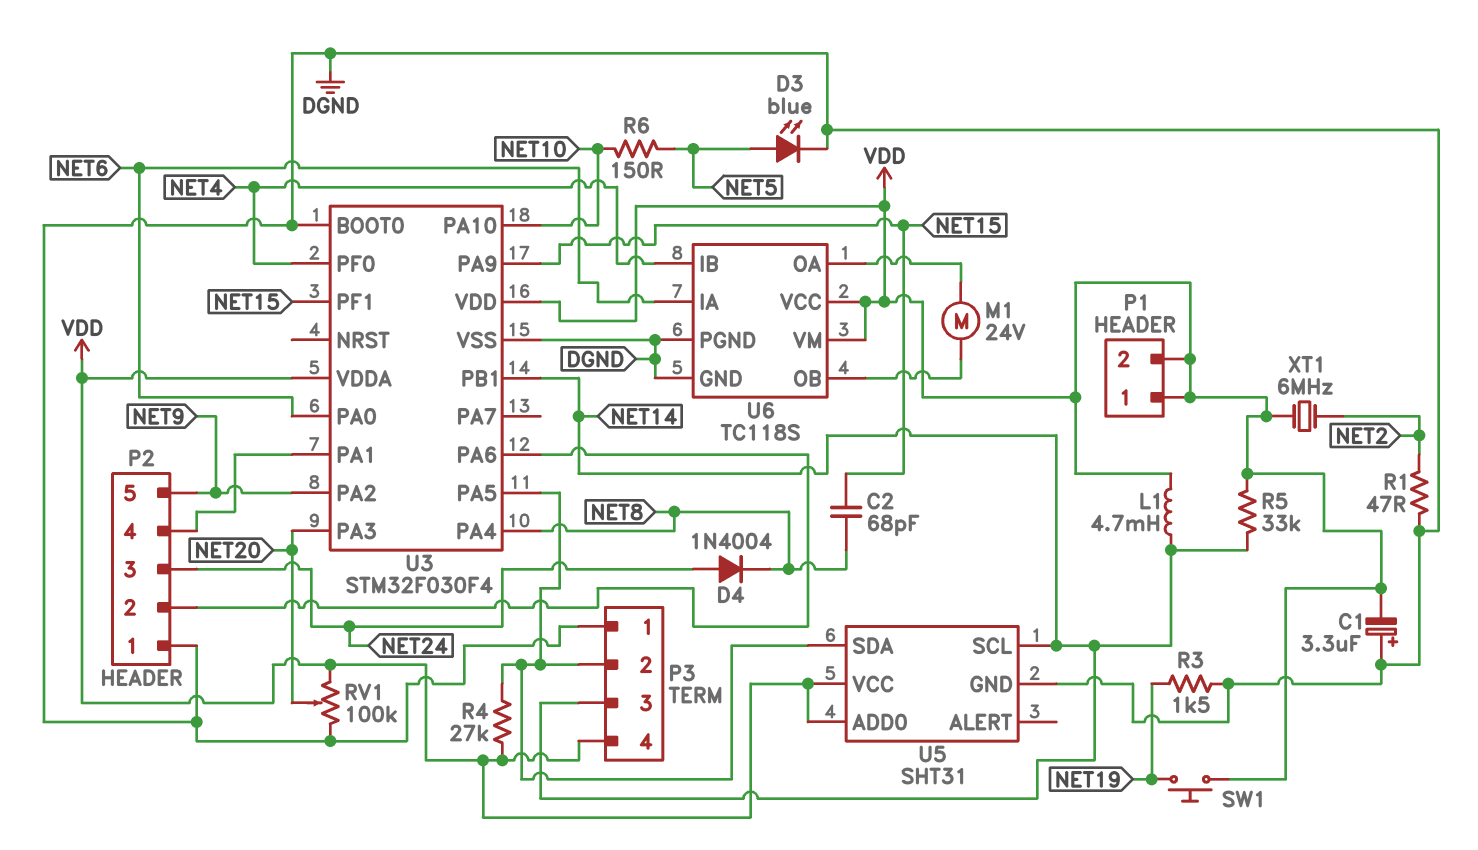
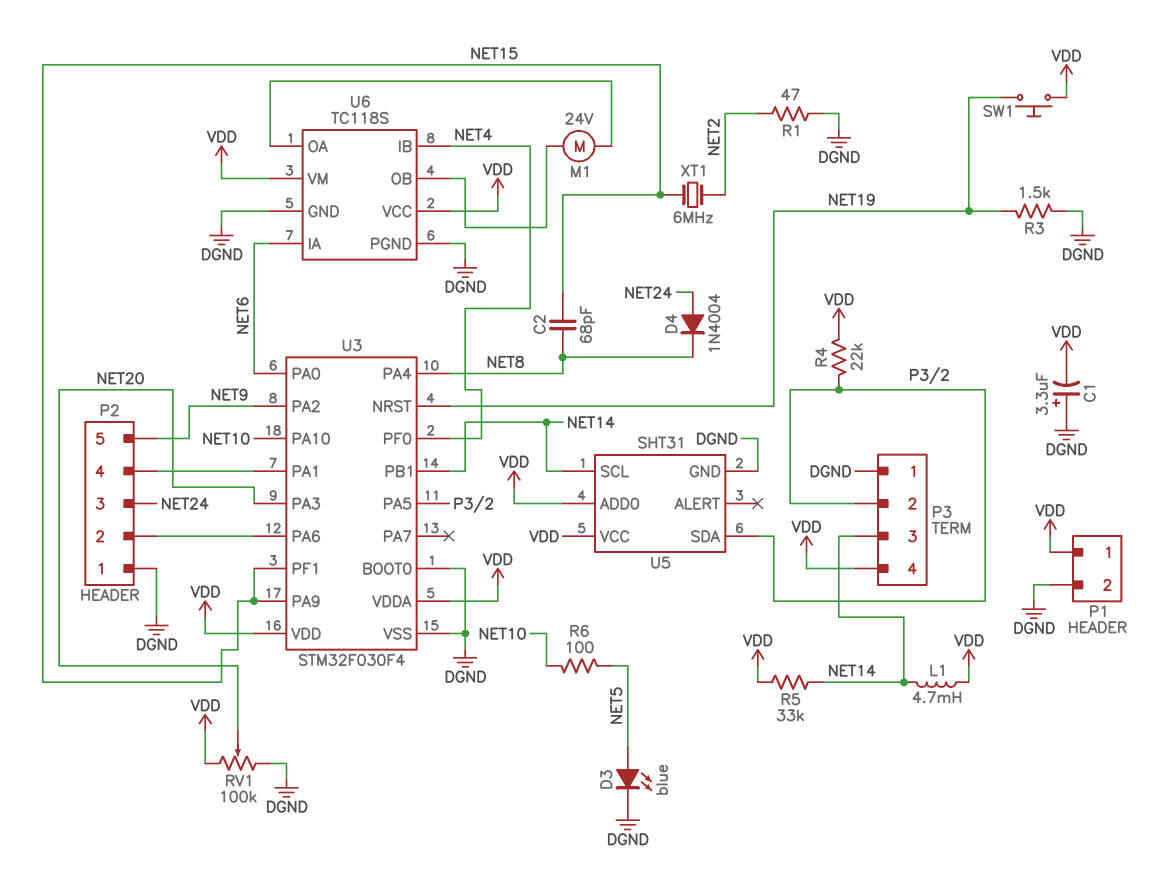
P1 pin 2: VDD -> DGND
R4: 27k (P3/2, VDD) -> 22k (P3/2, VDD)
R6: 150 (NET5, NET10) -> 100 (NET5, NET10)
U3 pin NRST: none -> NET19
XT1: 6MHz (NET2, VDD) -> 6MHz (NET2, NET15)

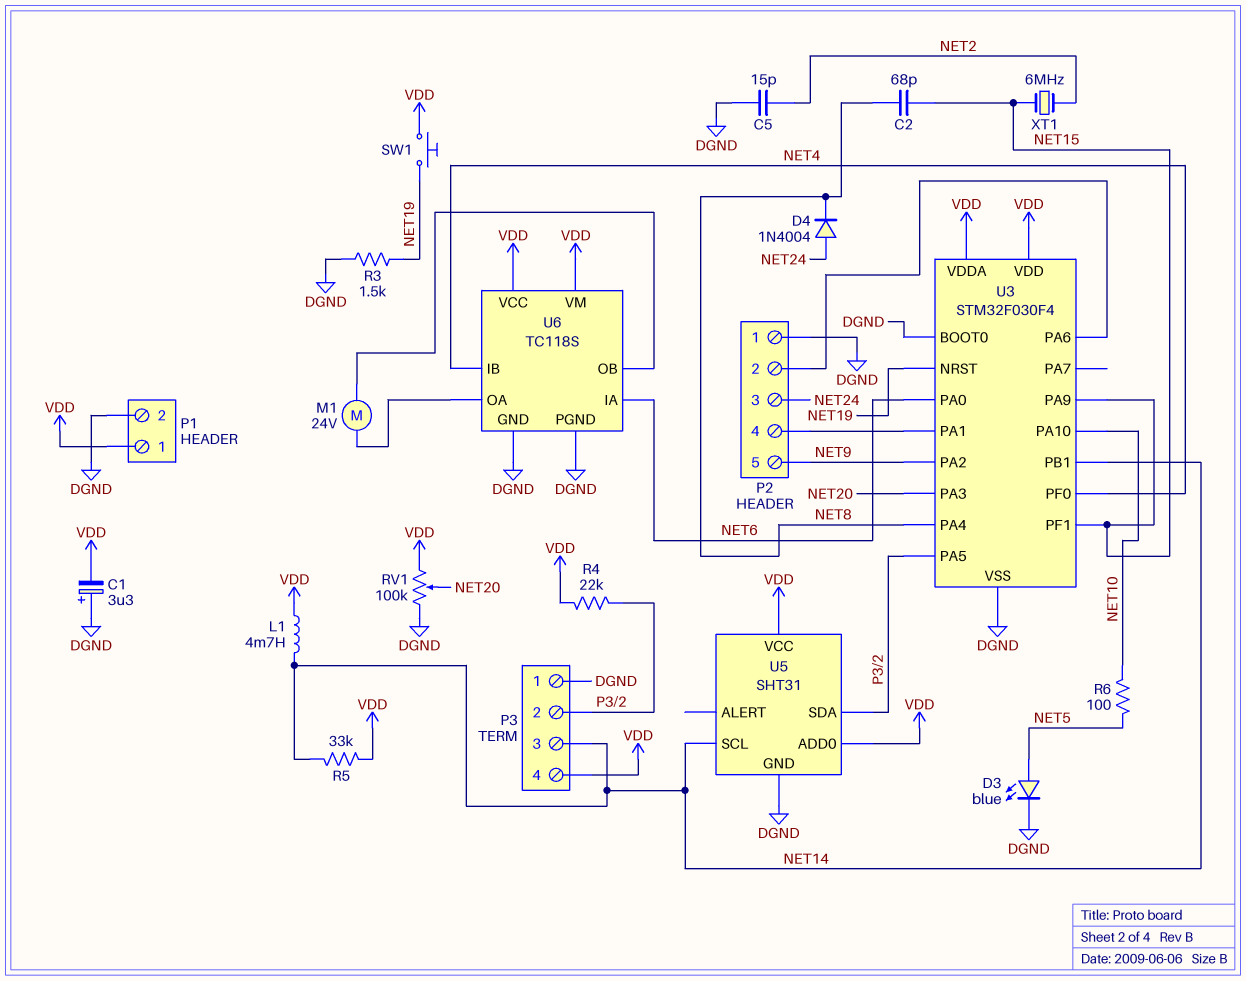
C5: none -> 15pF (DGND, NET2)
R1: 47 (DGND, NET2) -> none

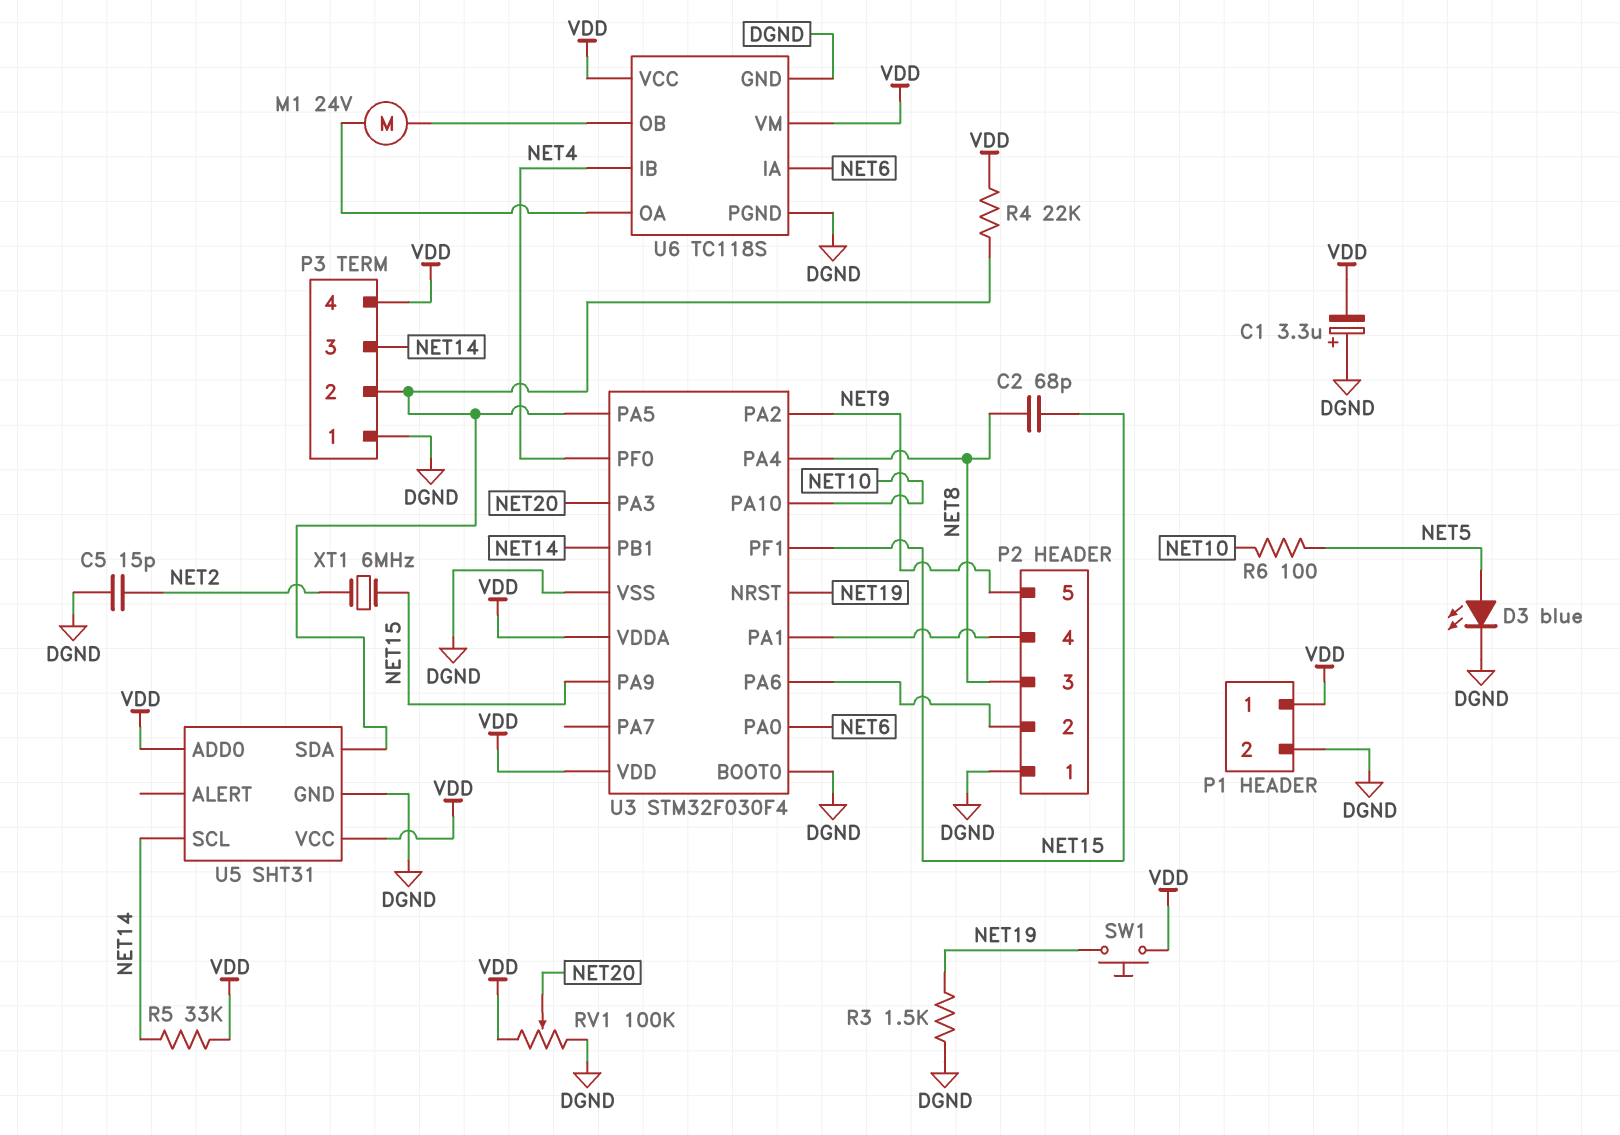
D4: diode 1N4004 (A NET24, K NET8) -> none
L1: 4.7mH (NET14, VDD) -> none
P2 pin 3: NET24 -> NET8

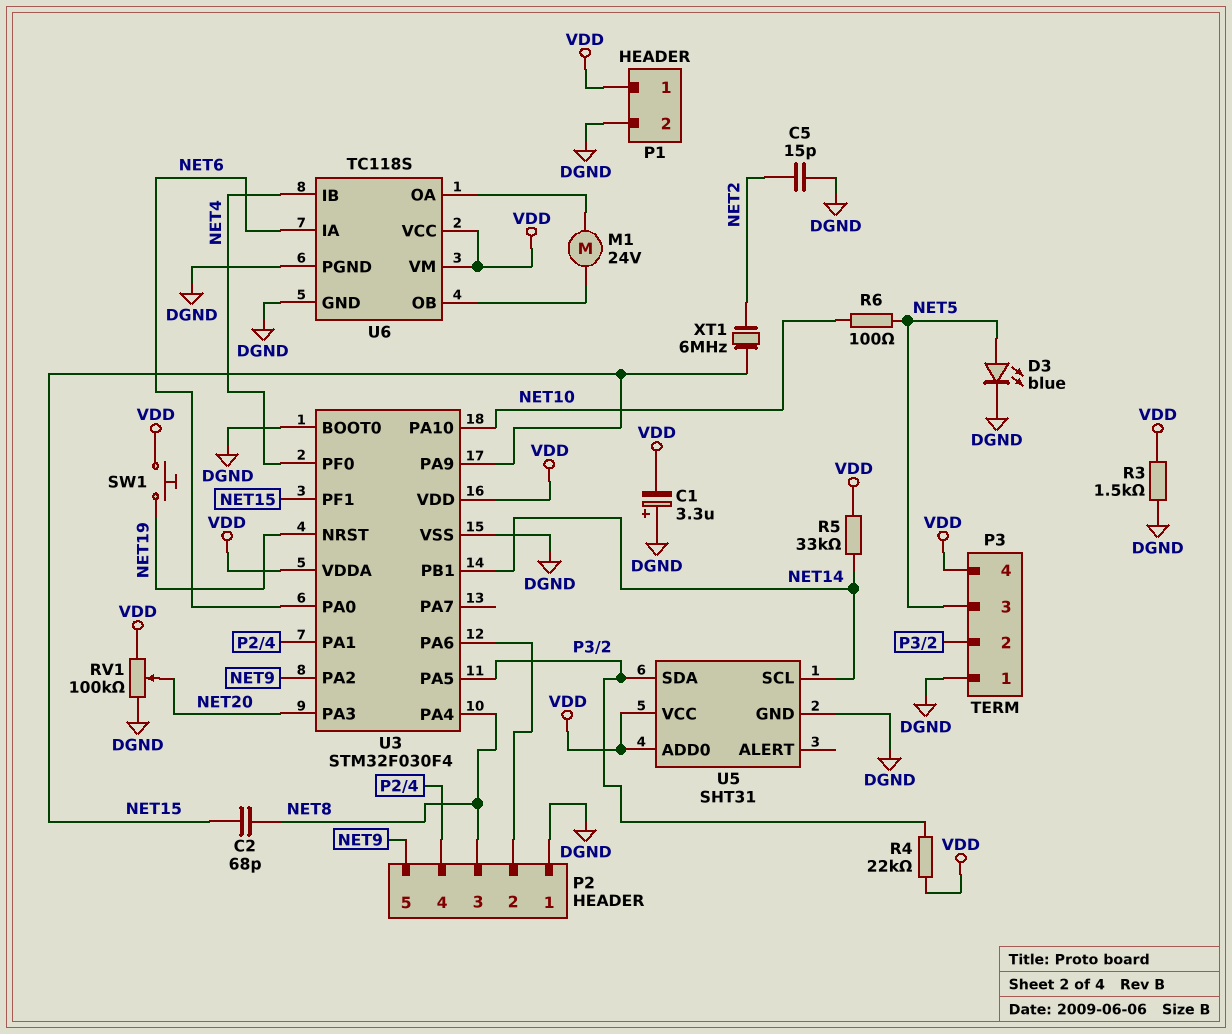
P3 pin 3: NET14 -> NET5
R3: 1.5k (DGND, NET19) -> 1.5k (DGND, VDD)

